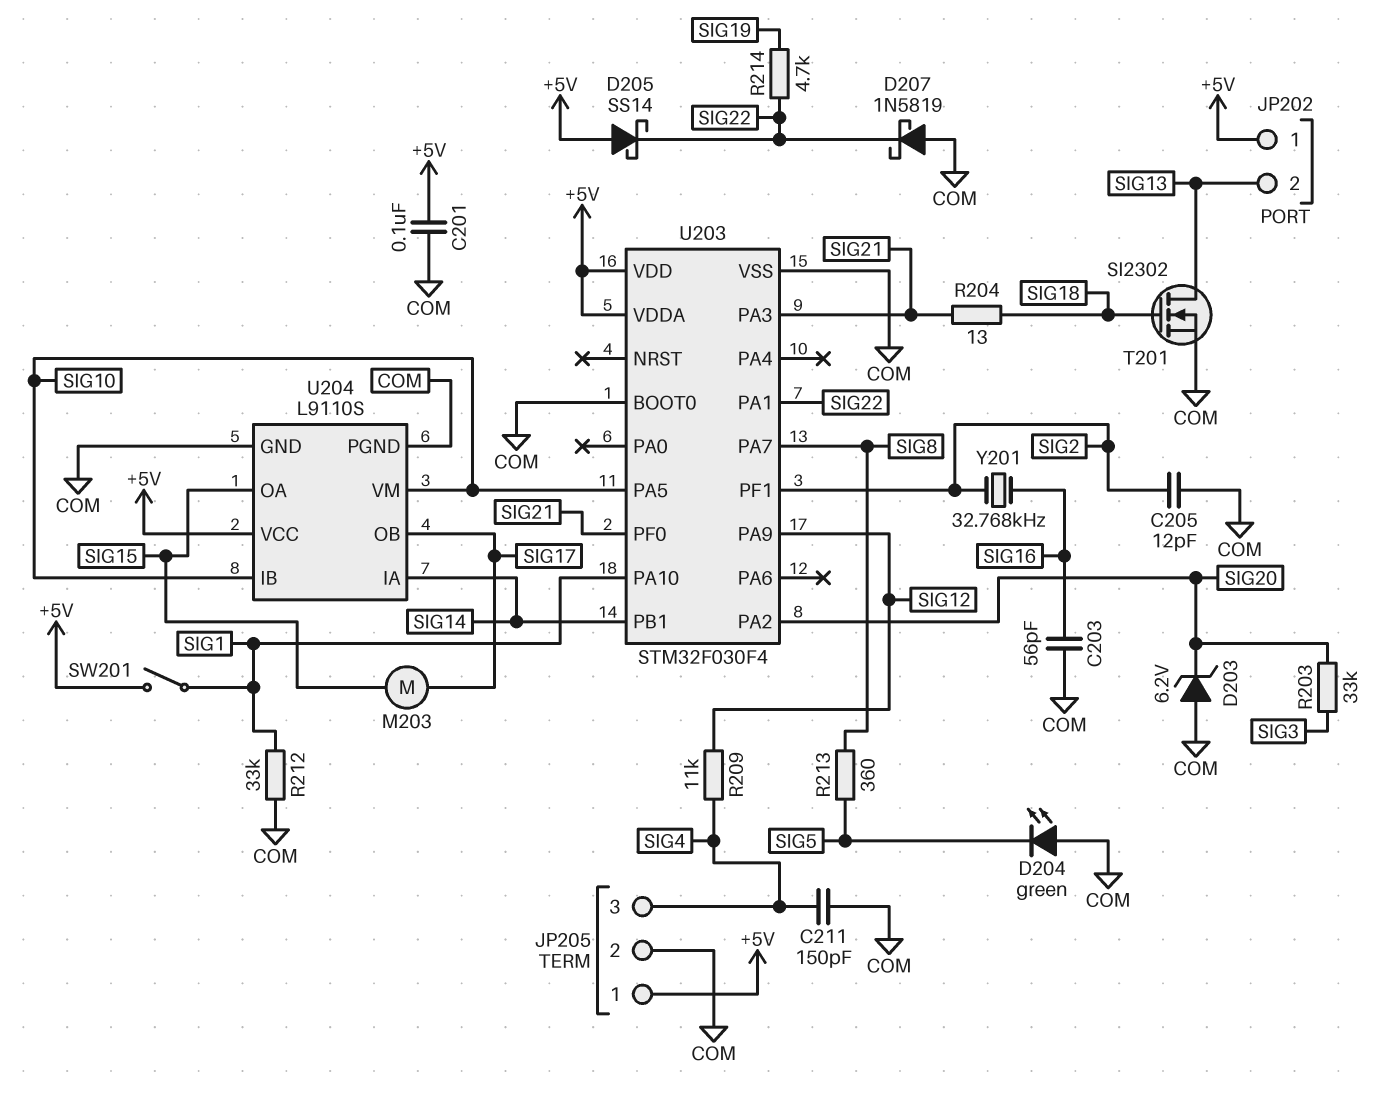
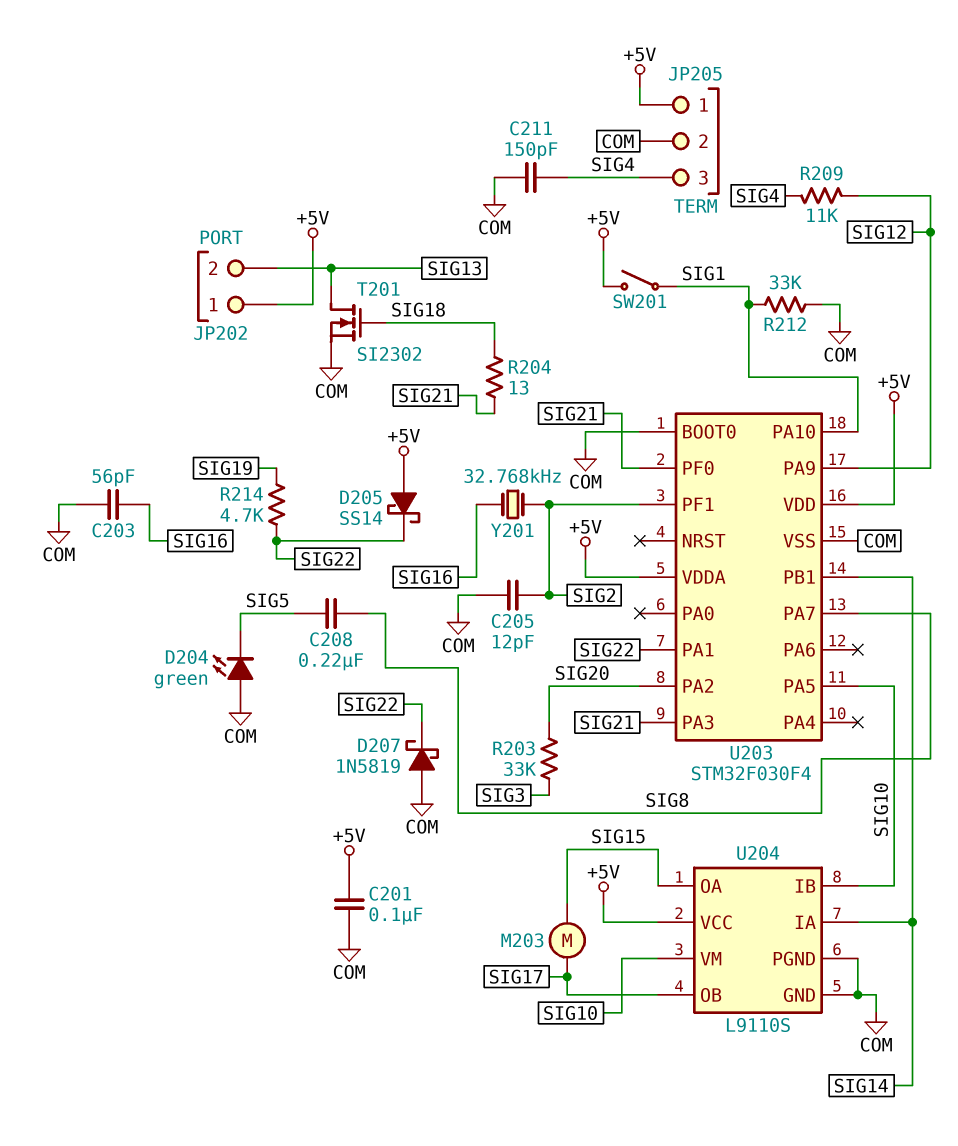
C208: none -> 220nF (SIG5, SIG8)
D203: zener 6.2V (A COM, K SIG20) -> none
R213: 360 (SIG5, SIG8) -> none

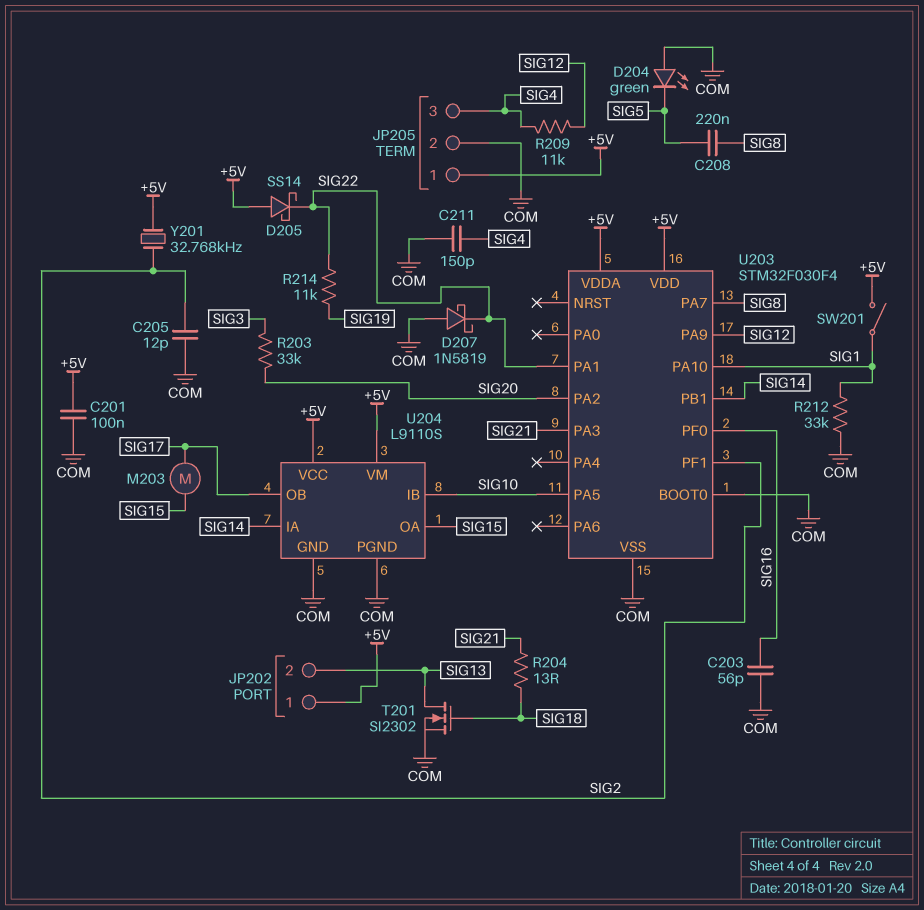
R214: 4.7k (SIG19, SIG22) -> 11k (SIG19, SIG22)
U203 pin PF0: SIG21 -> SIG16
U204 pin VM: SIG10 -> +5V
Y201: 32.768kHz (SIG2, SIG16) -> 32.768kHz (+5V, SIG2)

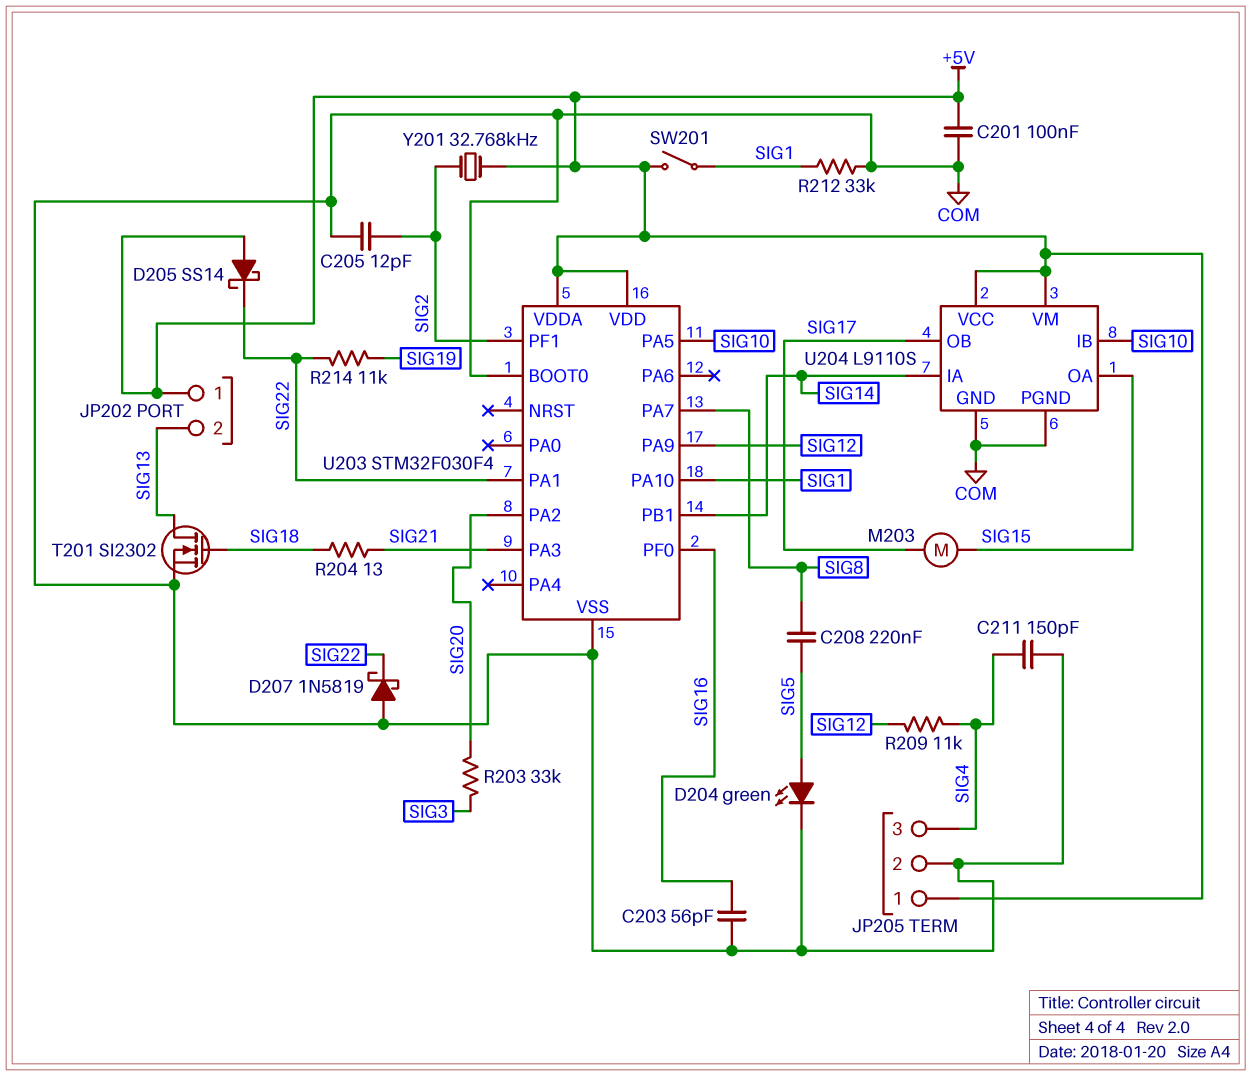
D204: LED green (A COM, K SIG5) -> LED green (A SIG5, K COM)

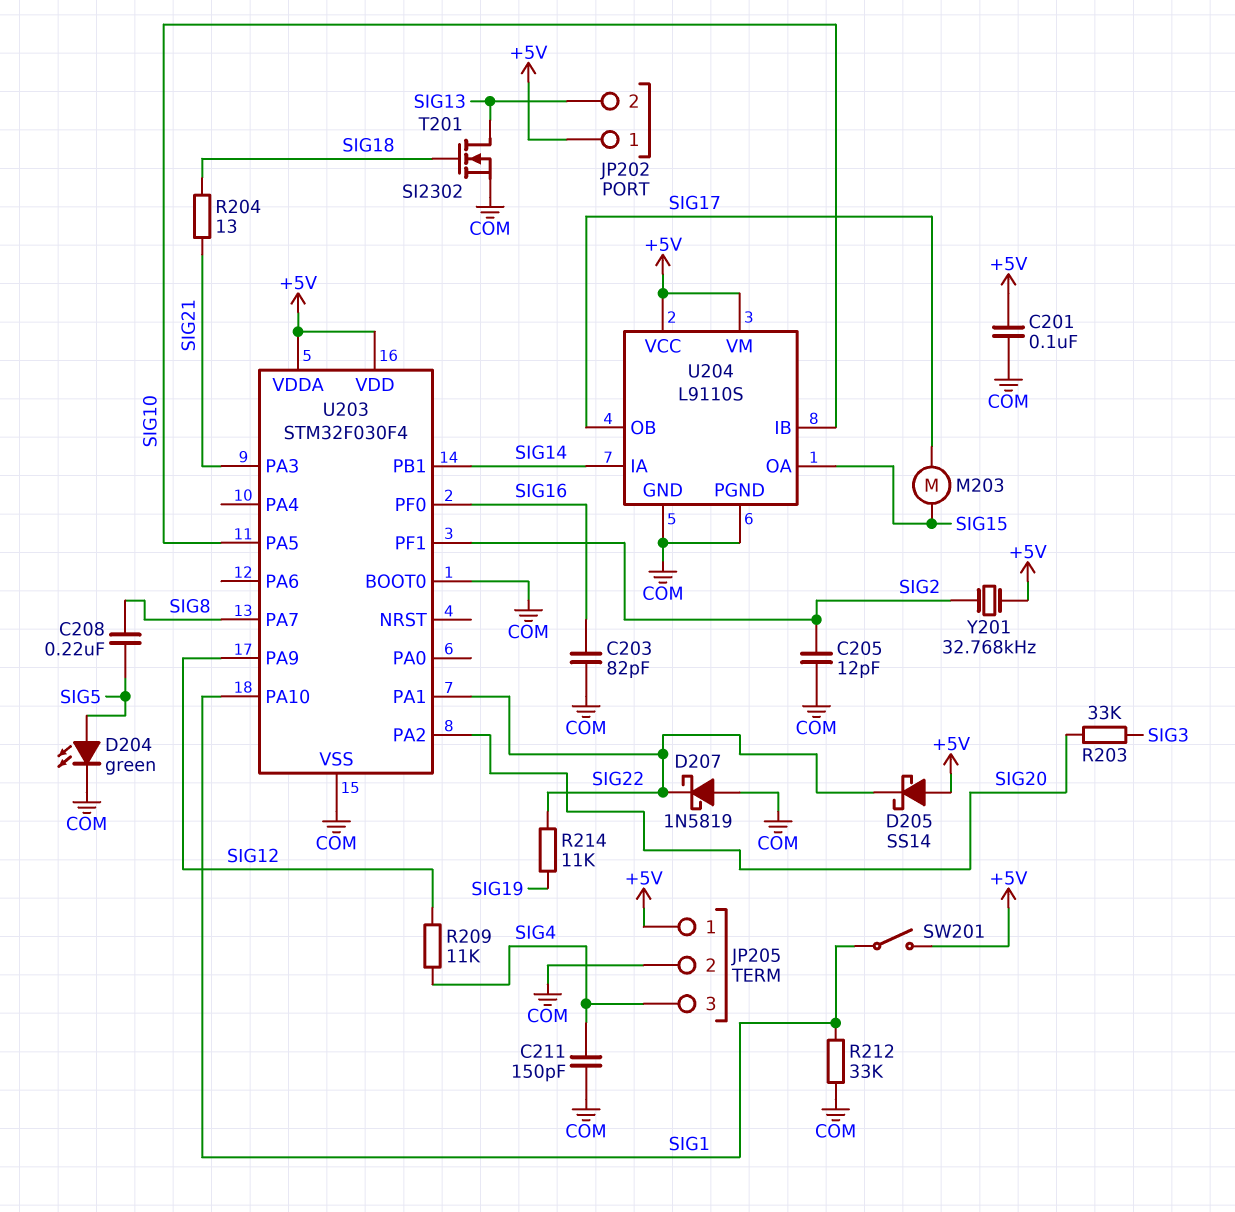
C203: 56pF (COM, SIG16) -> 82pF (COM, SIG16)

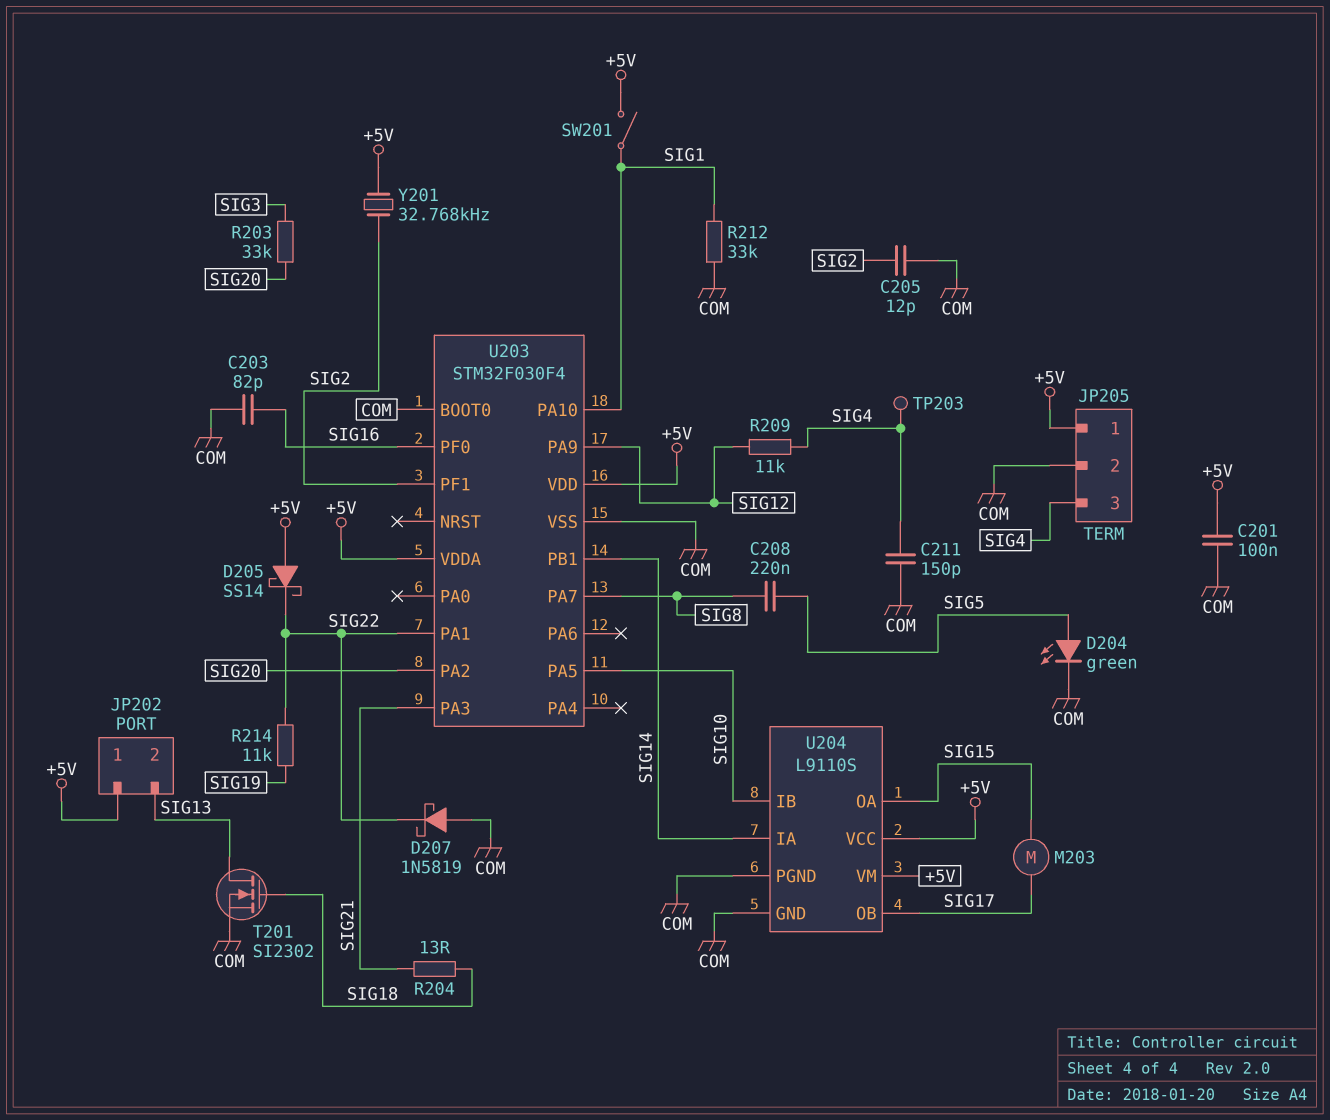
TP203: none -> test point (SIG4)

